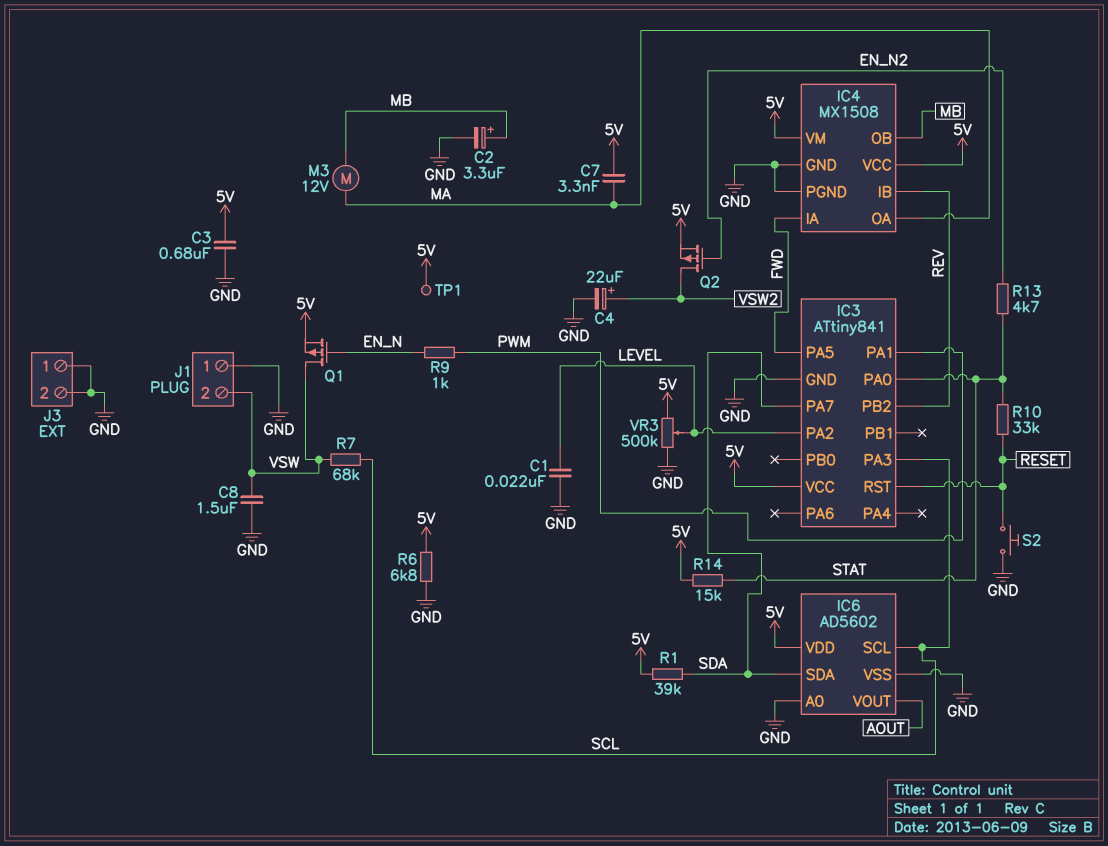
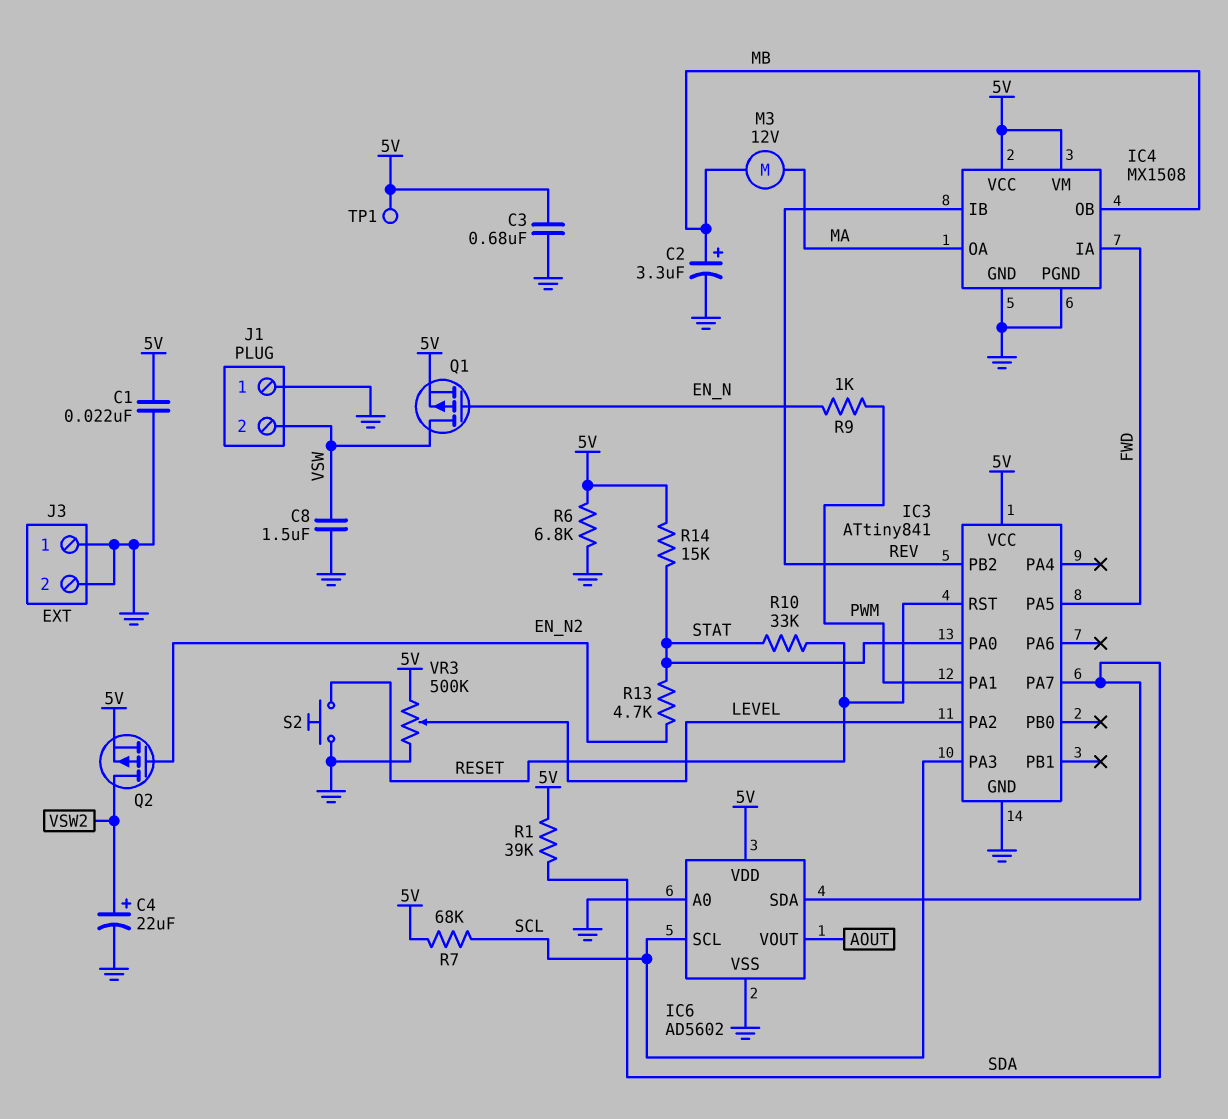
C1: 22nF (GND, LEVEL) -> 22nF (5V, GND)
C7: 3.3nF (5V, MA) -> none
R7: 68k (SCL, VSW) -> 68k (5V, SCL)

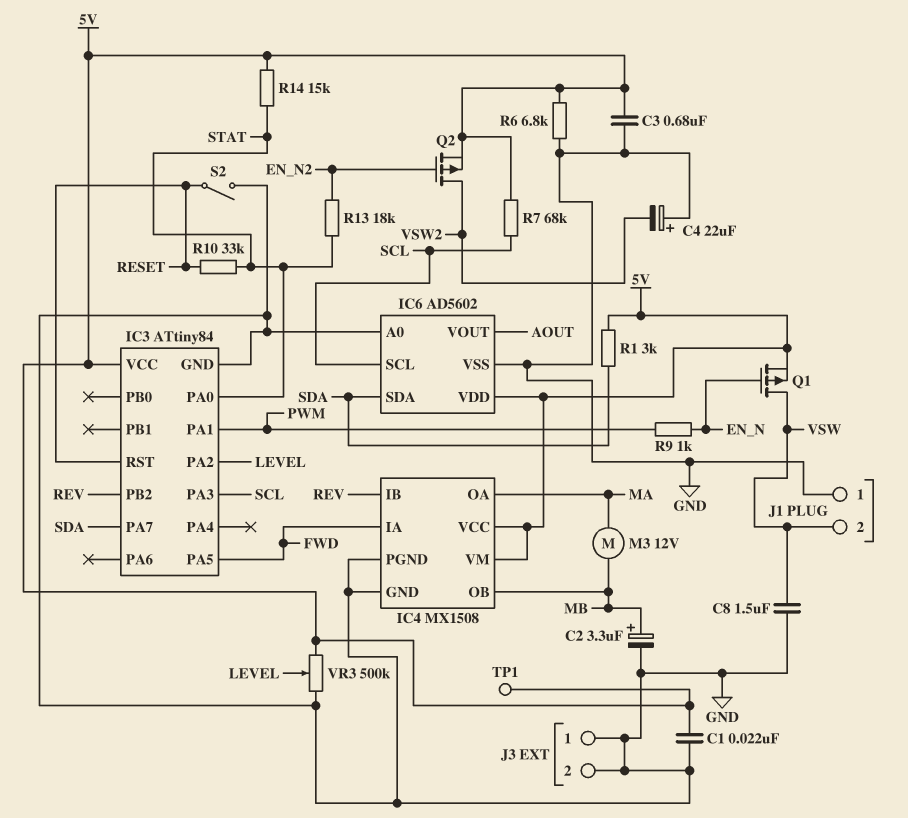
C4: 22uF (plus VSW2, minus GND) -> 22uF (plus GND, minus VSW2)
IC3: ATtiny841 -> ATtiny84
R1: 39k (5V, SDA) -> 3k (5V, SDA)
R13: 4.7k (EN_N2, STAT) -> 18k (EN_N2, STAT)
S2: button (GND, RESET) -> switch (GND, RESET)

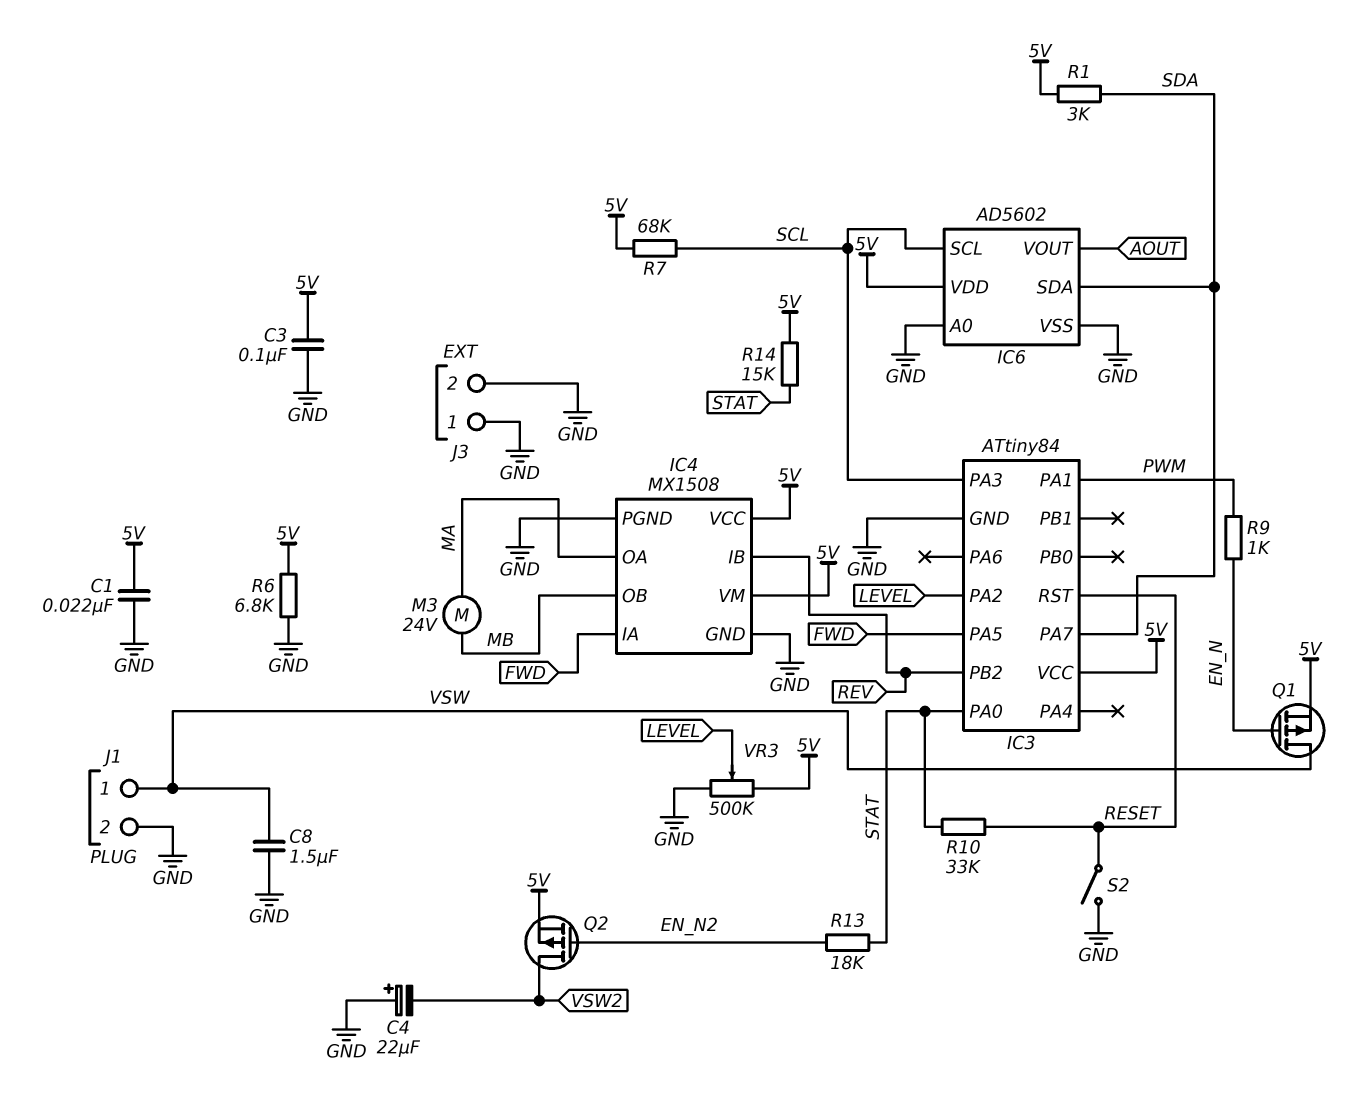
C2: 3.3uF (plus MB, minus GND) -> none
C3: 680nF (5V, GND) -> 100nF (5V, GND)
J1 pin 1: GND -> VSW
J1 pin 2: VSW -> GND
M3: motor 12V (MA, MB) -> motor 24V (MA, MB)
TP1: test point (5V) -> none

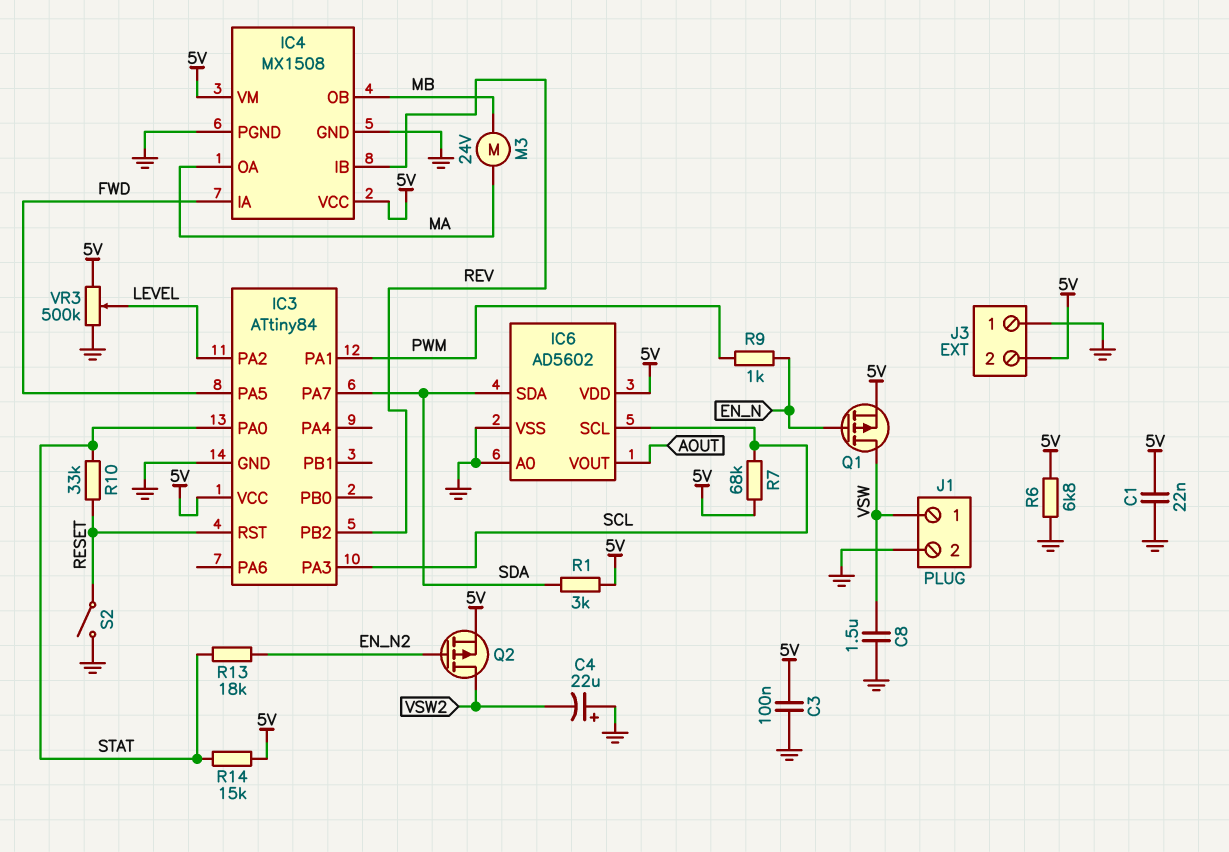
J3 pin 2: GND -> 5V

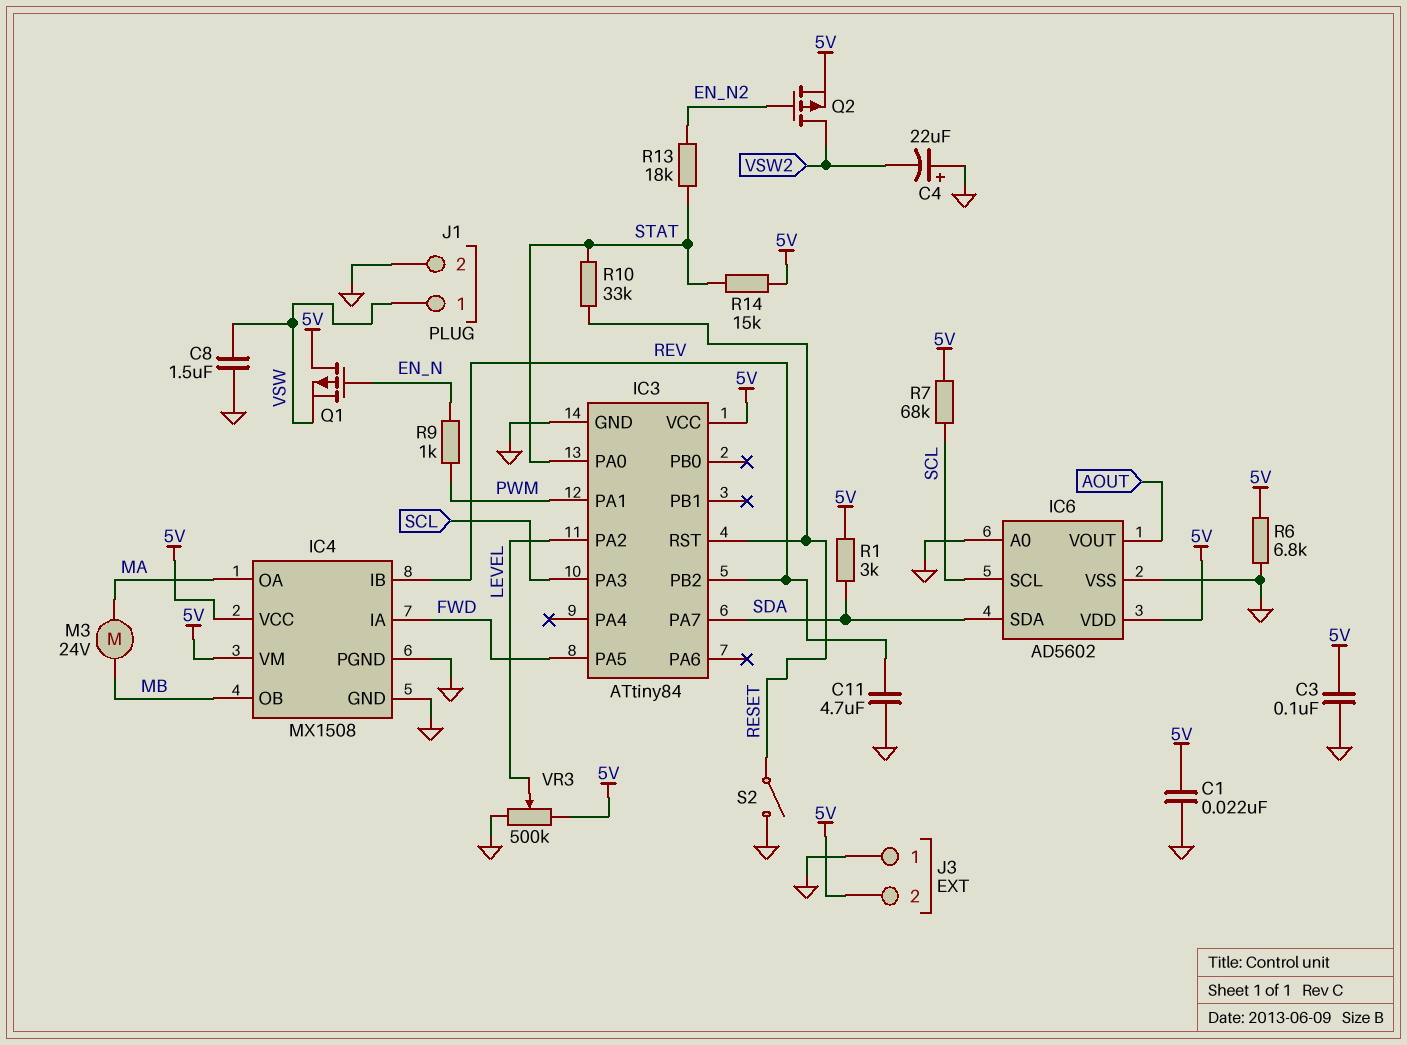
C11: none -> 4.7uF (GND, REV)
Q1: PMOS (G EN_N, D VSW, S 5V) -> PMOS (G EN_N, D 5V, S VSW)

